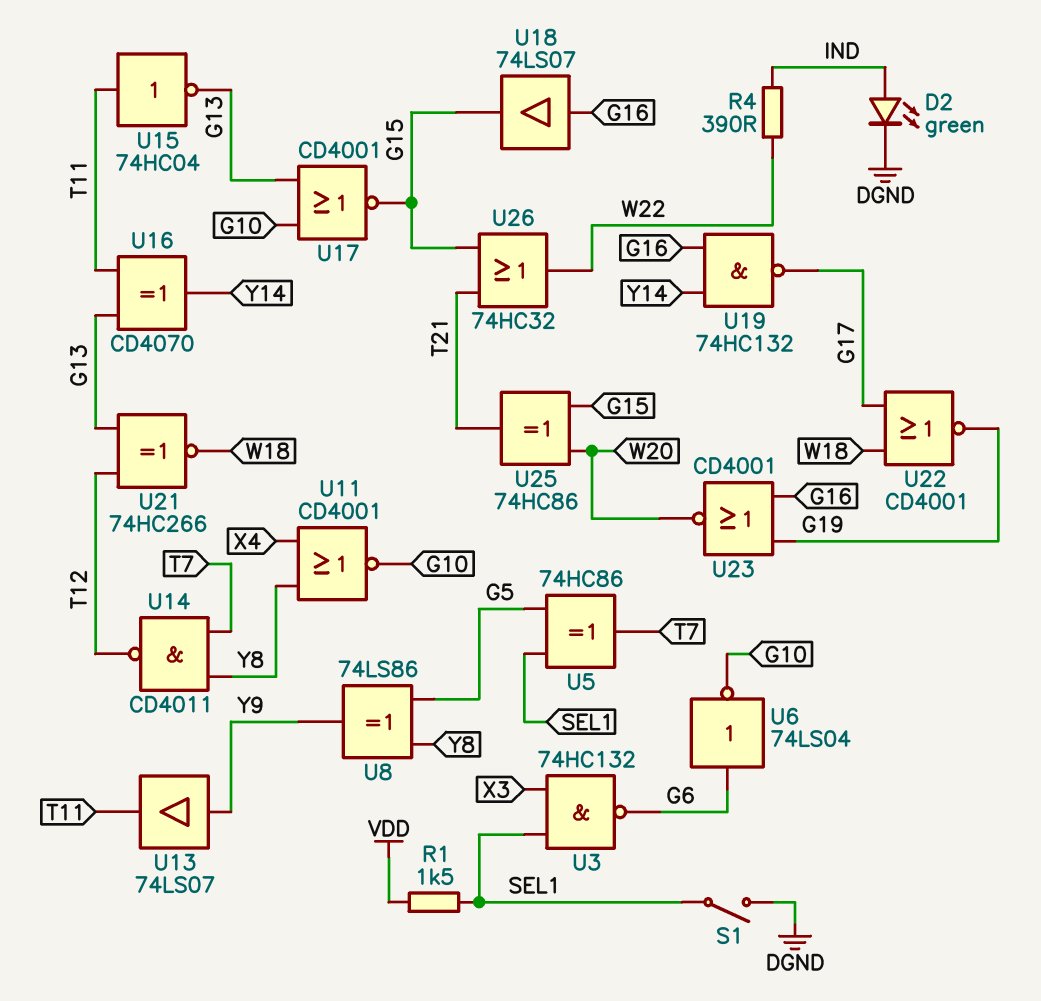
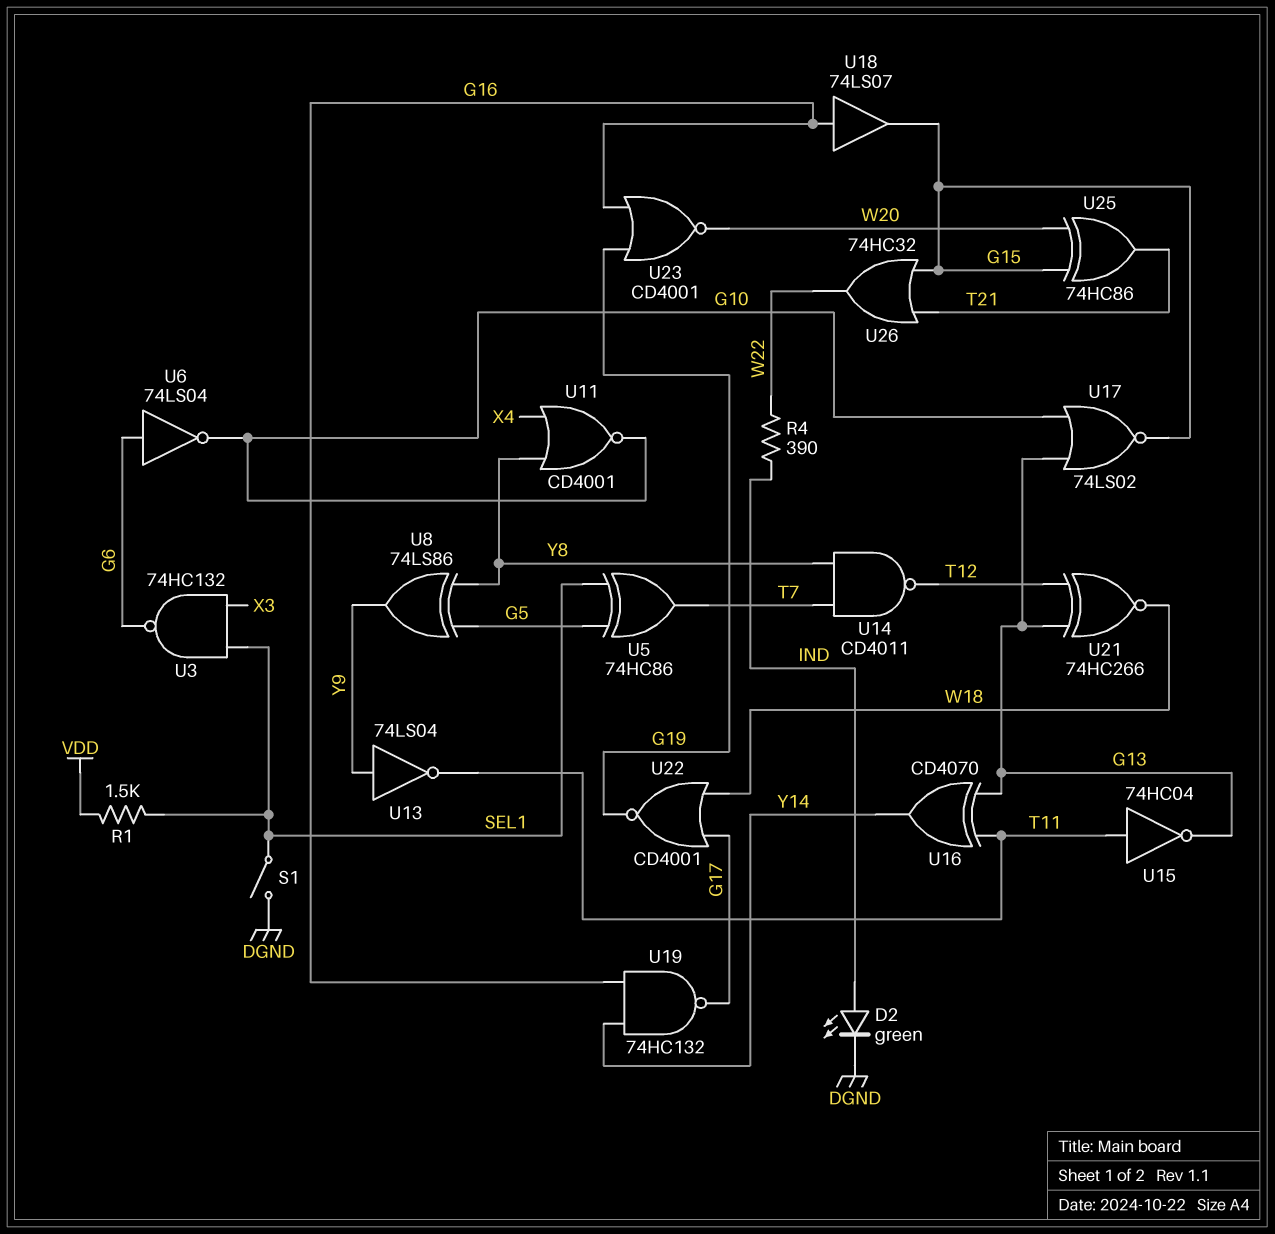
U13: buffer 74LS07 (in Y9, out T11) -> NOT 74LS04 (in Y9, out T11)
U17: NOR CD4001 (in G10, in G13, out G15) -> NOR 74LS02 (in G10, in G13, out G15)

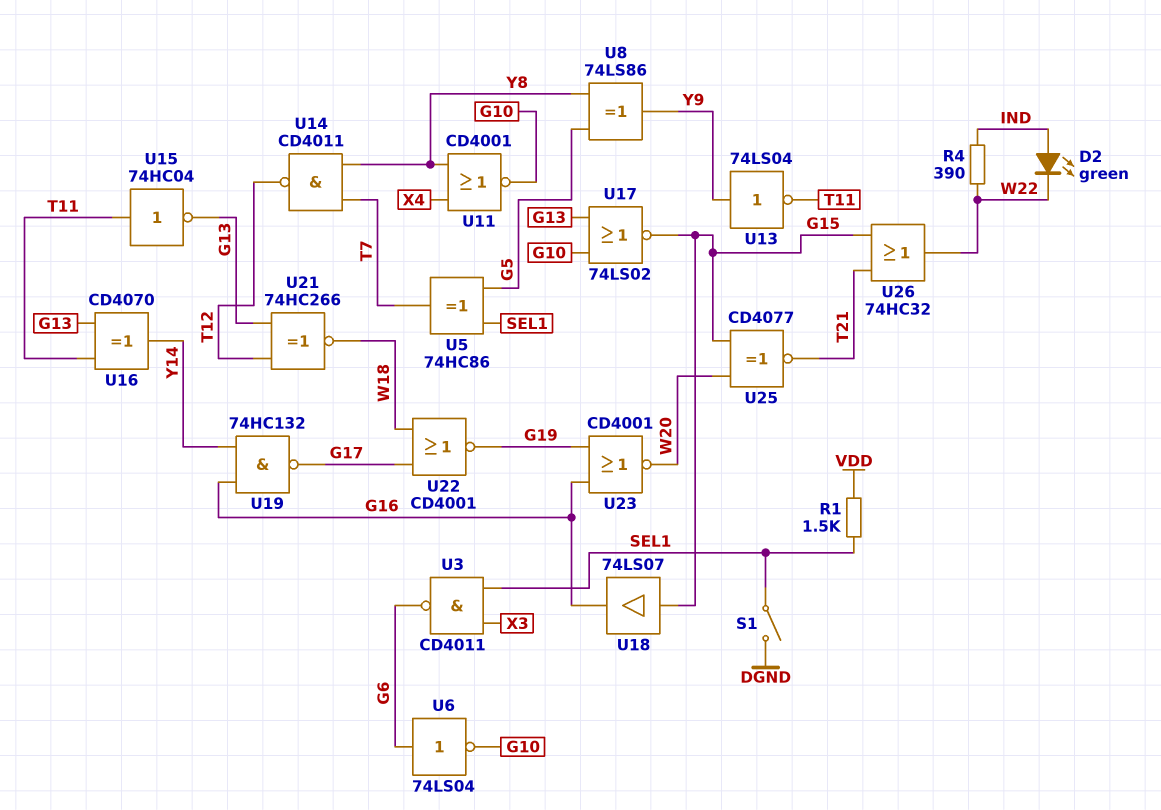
D2: LED green (A IND, K DGND) -> LED green (A IND, K W22)
U3: NAND 74HC132 (in SEL1, in X3, out G6) -> NAND CD4011 (in SEL1, in X3, out G6)
U18: buffer 74LS07 (in G16, out G15) -> buffer 74LS07 (in G15, out G16)
U25: XOR 74HC86 (in G15, in W20, out T21) -> XNOR CD4077 (in G15, in W20, out T21)

